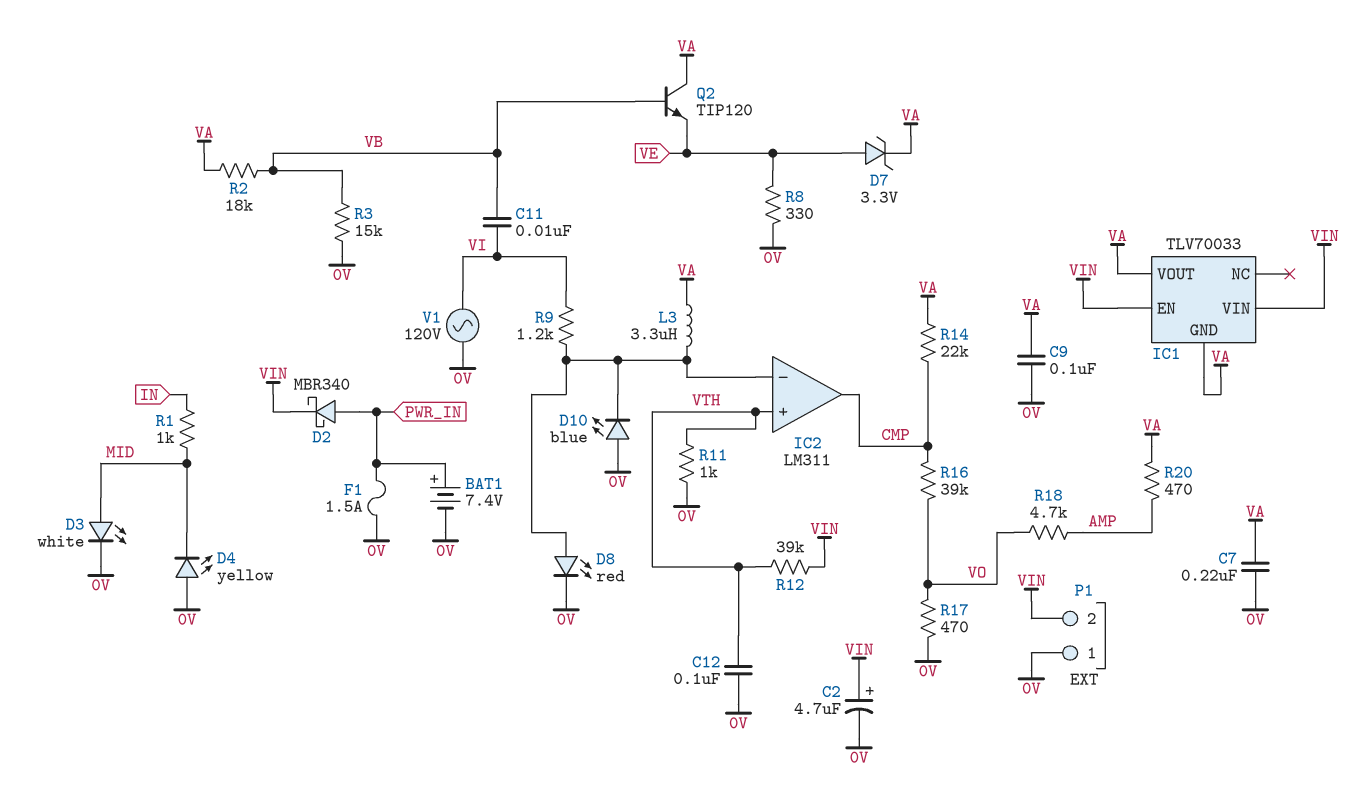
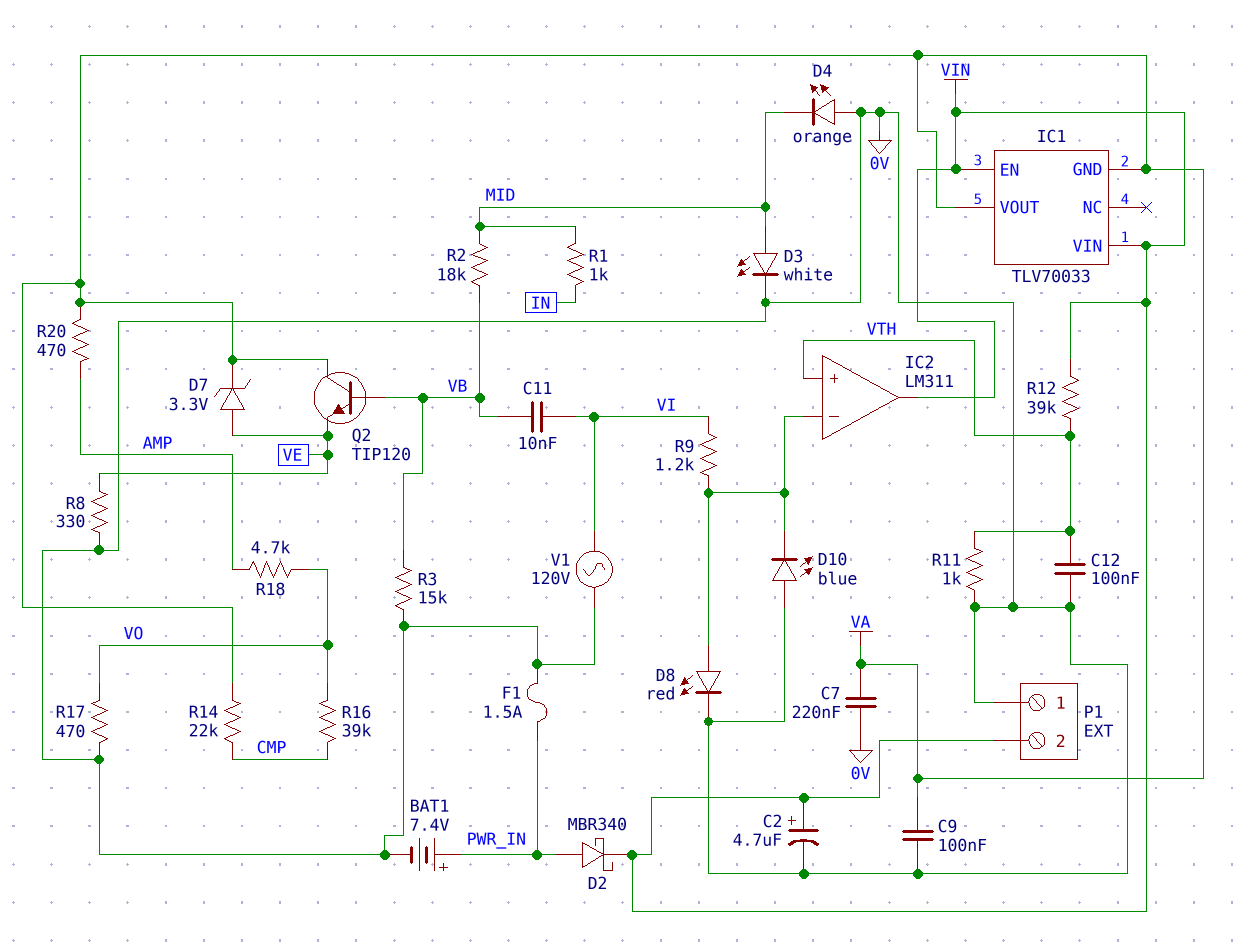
D4: LED yellow (A 0V, K MID) -> LED orange (A 0V, K MID)
IC2 pin out: CMP -> VIN
L3: 3.3uH (IC2/in-, VA) -> none
R2: 18k (VA, VB) -> 18k (MID, VB)

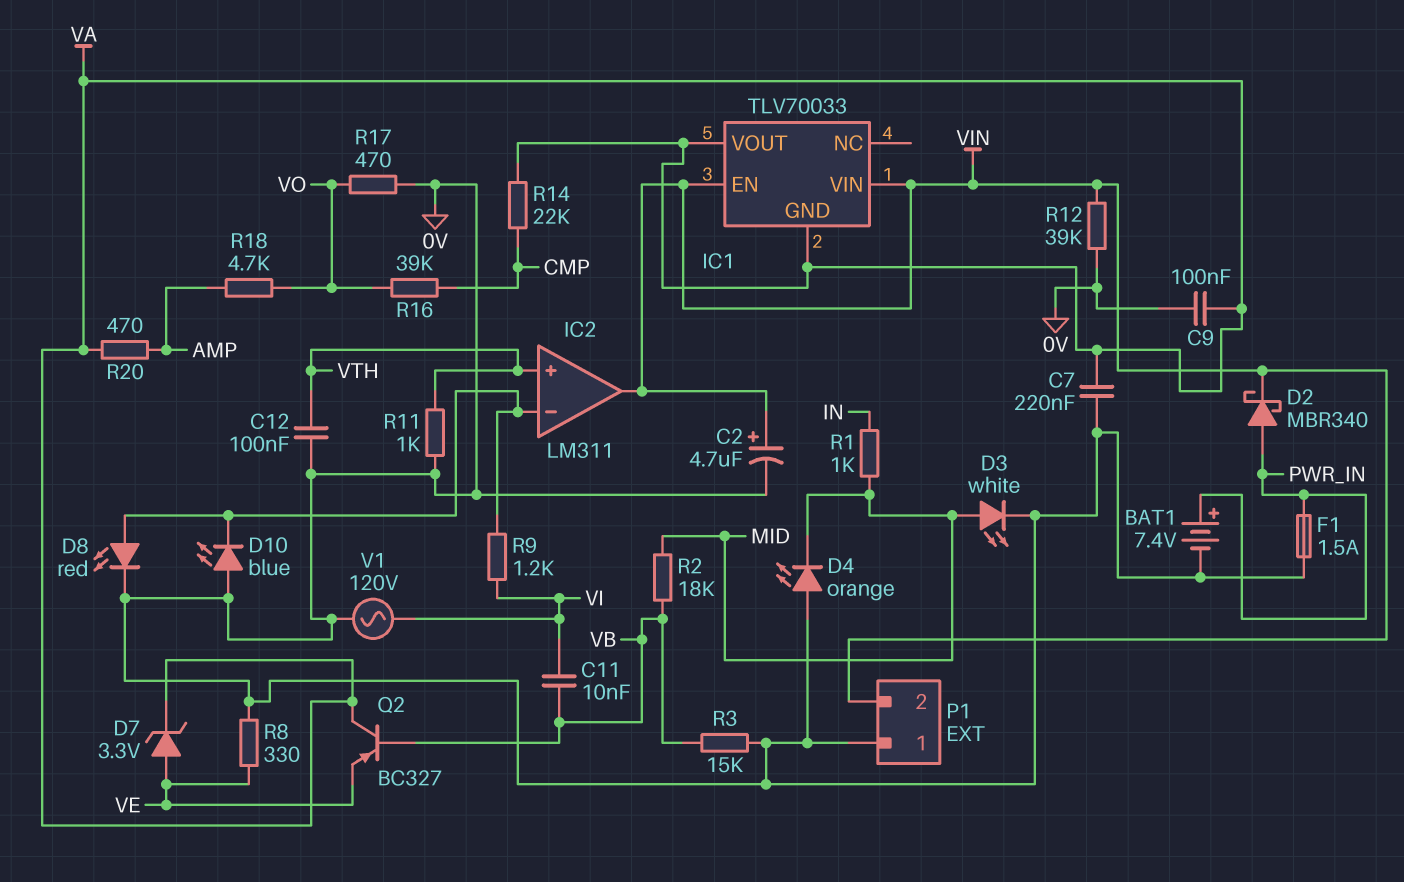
Q2: NPN TIP120 (B VB, C VA, E VE) -> PNP BC327 (B VB, C VA, E VE)
R12: 39k (VIN, VTH) -> 39k (0V, VIN)

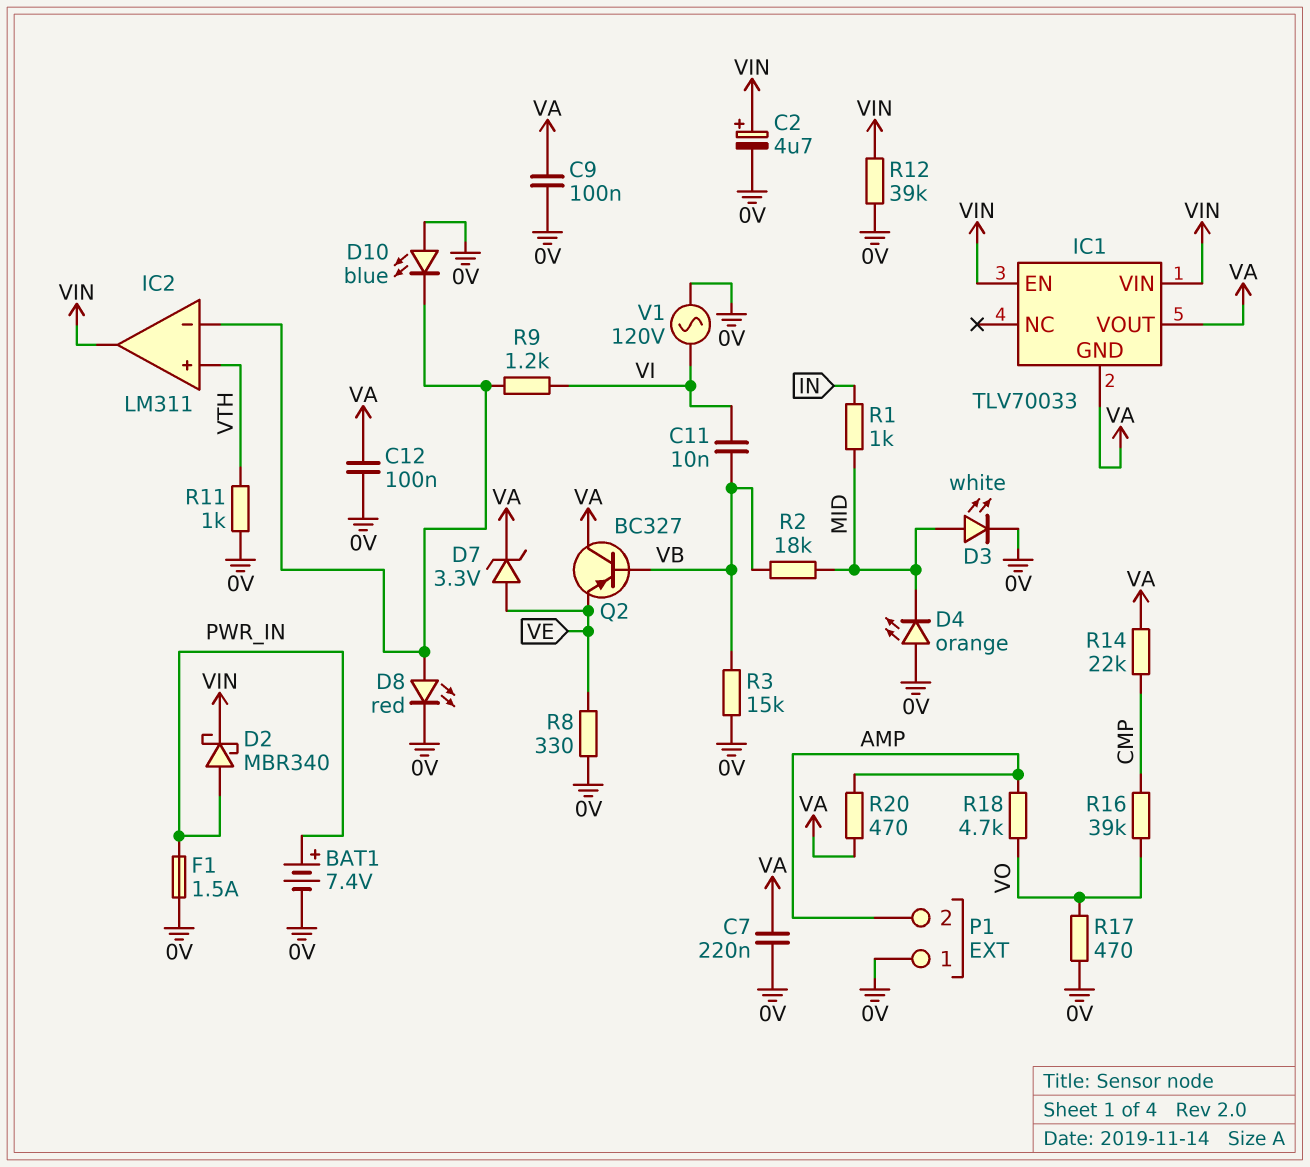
C12: 100nF (0V, VTH) -> 100nF (0V, VA)
P1 pin 2: VIN -> AMP

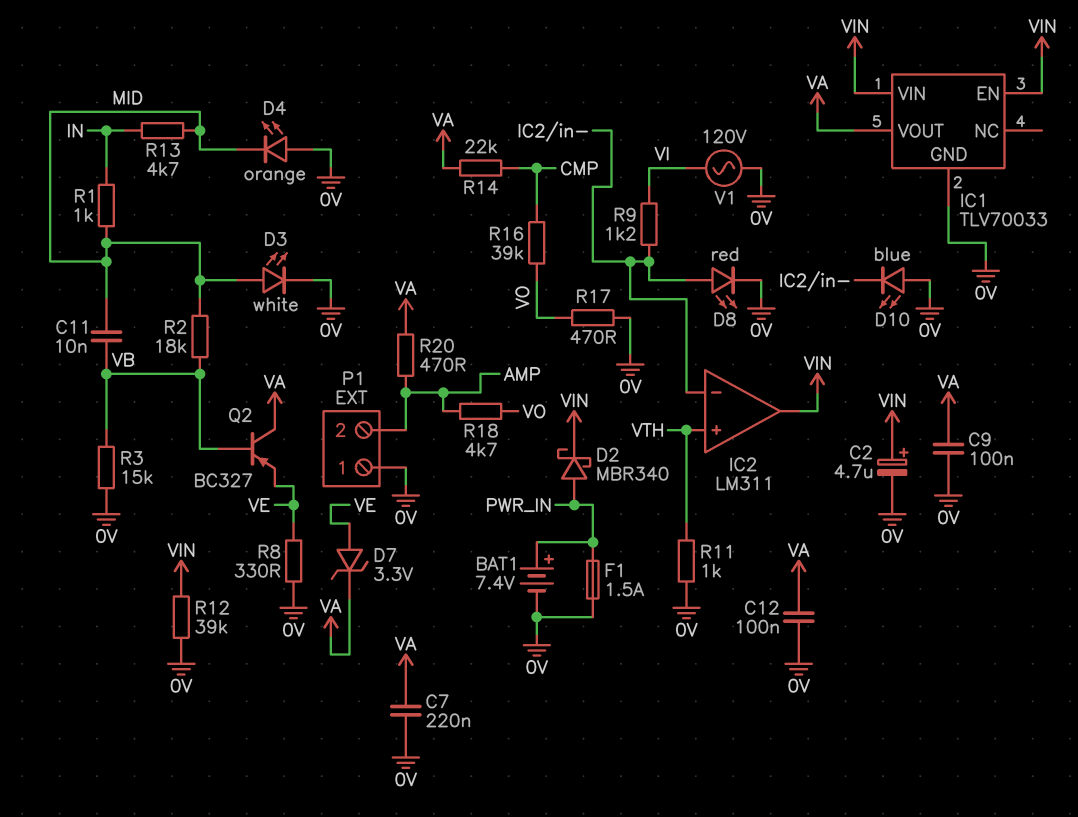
C11: 10nF (VB, VI) -> 10nF (MID, VB)
IC1 pin GND: VA -> 0V
R13: none -> 4.7k (IN, MID)

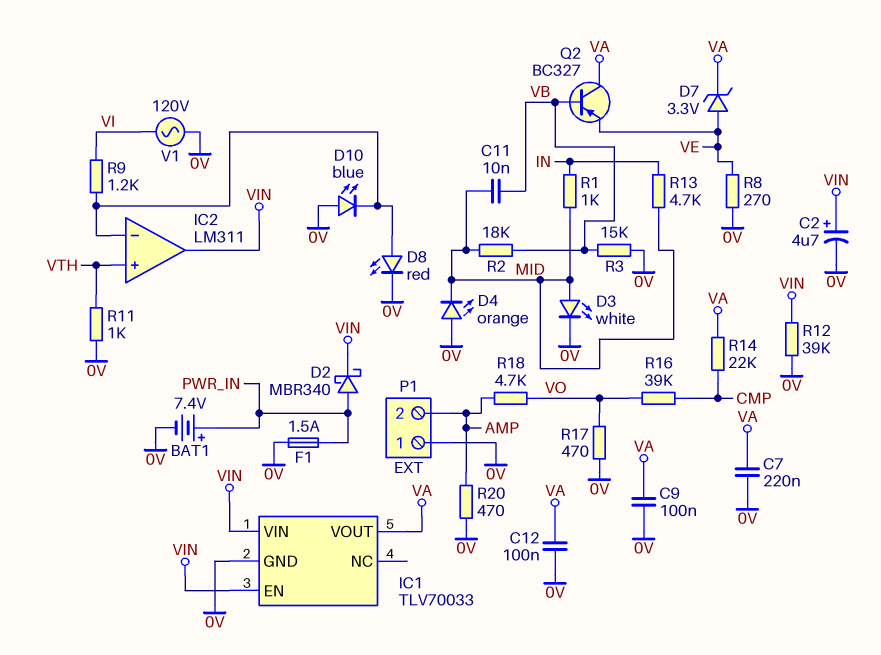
R8: 330 (0V, VE) -> 270 (0V, VE)
R20: 470 (AMP, VA) -> 470 (0V, AMP)

